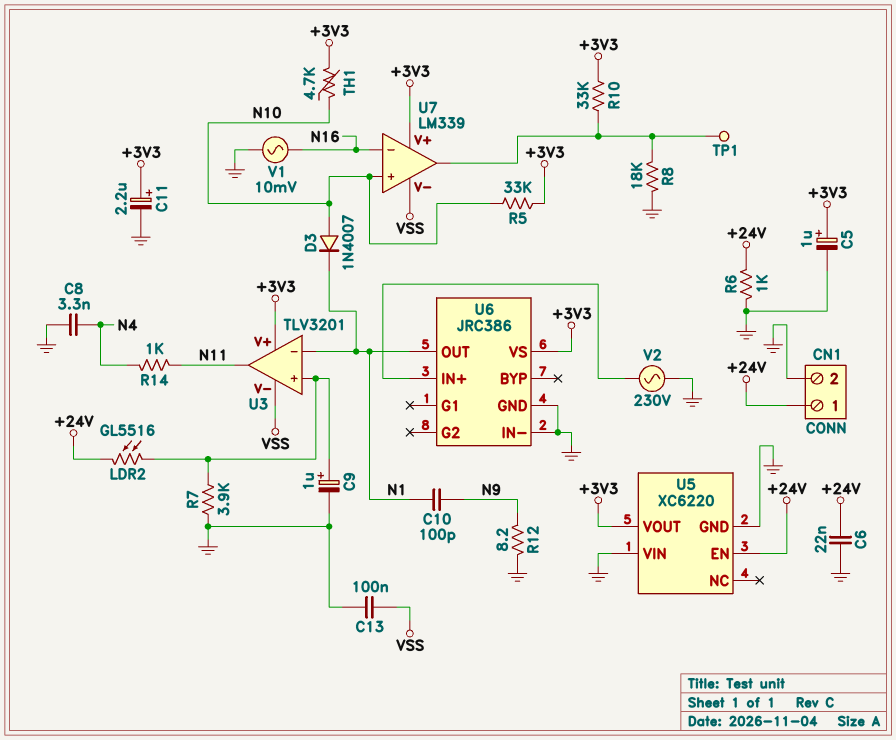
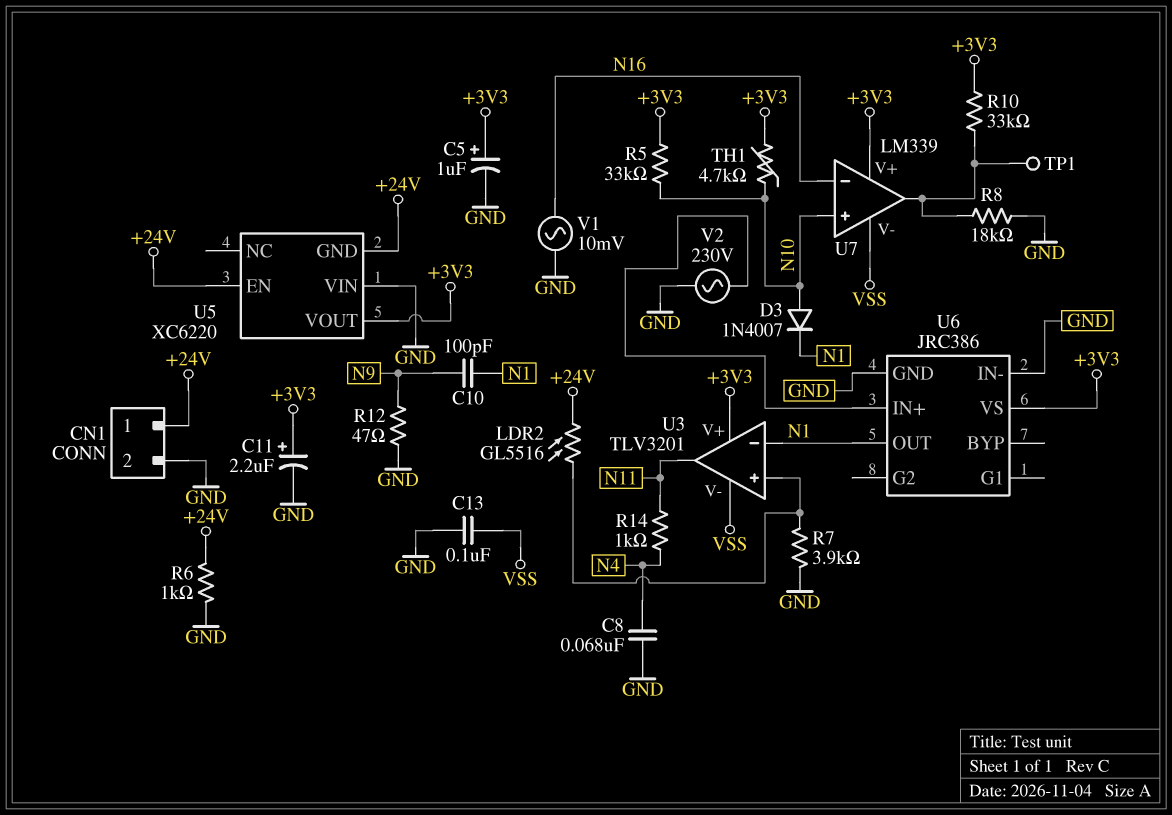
C6: 22nF (+24V, GND) -> none
C8: 3.3nF (GND, N4) -> 68nF (GND, N4)
C9: 1uF (plus U3/in+, minus GND) -> none
R12: 8.2 (GND, N9) -> 47 (GND, N9)
U5 pin GND: GND -> +24V

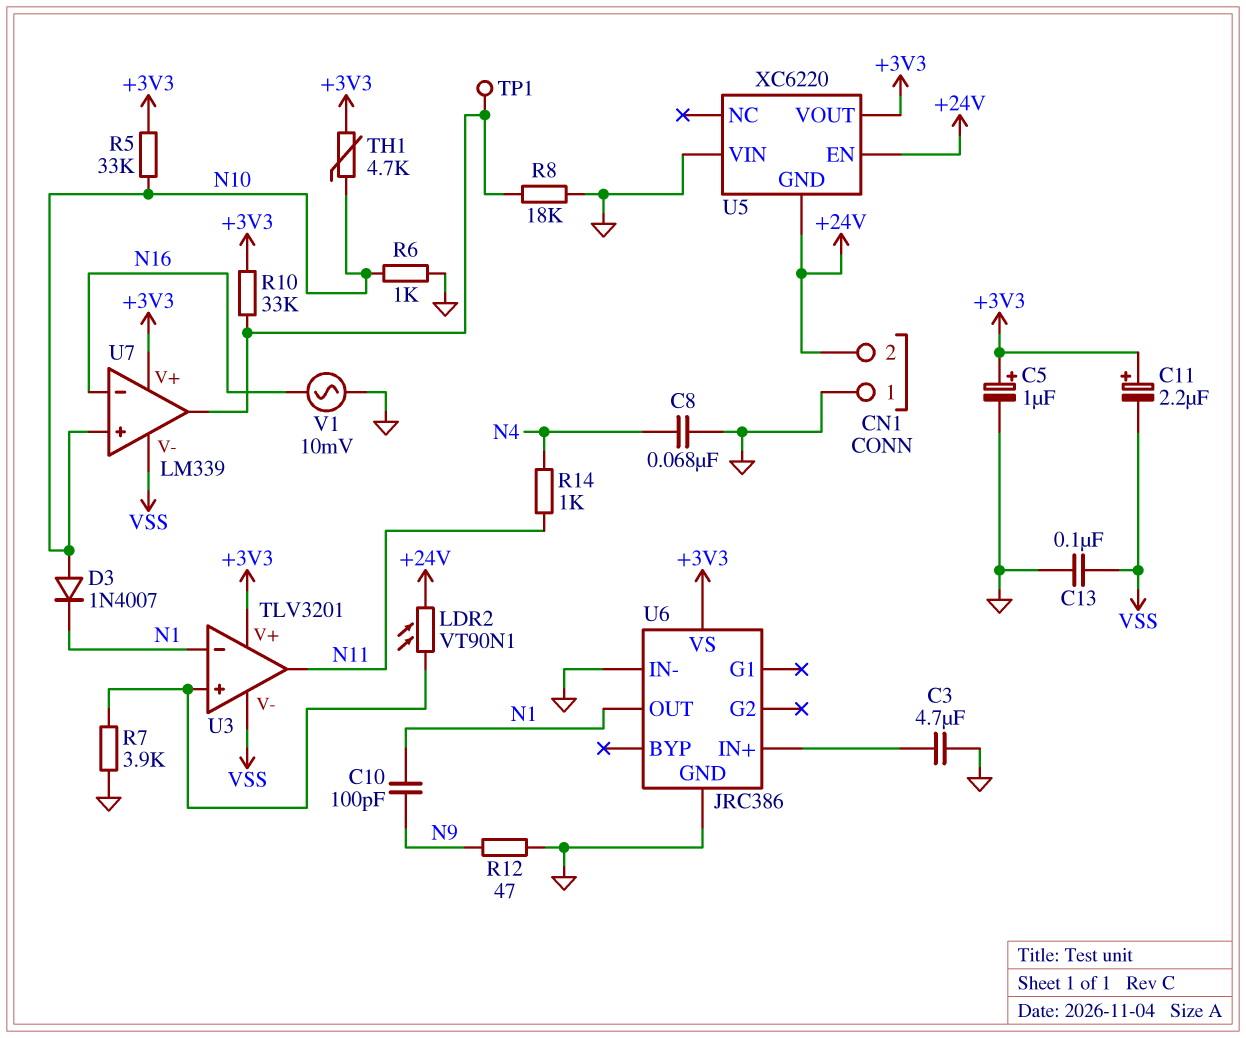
C3: none -> 4.7uF (GND, U6/IN+)
C11: 2.2uF (plus +3V3, minus GND) -> 2.2uF (plus +3V3, minus VSS)
CN1 pin 1: +24V -> GND
CN1 pin 2: GND -> +24V
LDR2: GL5516 (+24V, U3/in+) -> VT90N1 (+24V, U3/in+)
R6: 1k (+24V, GND) -> 1k (GND, N10)
V2: AC 230V (GND, U6/IN+) -> none

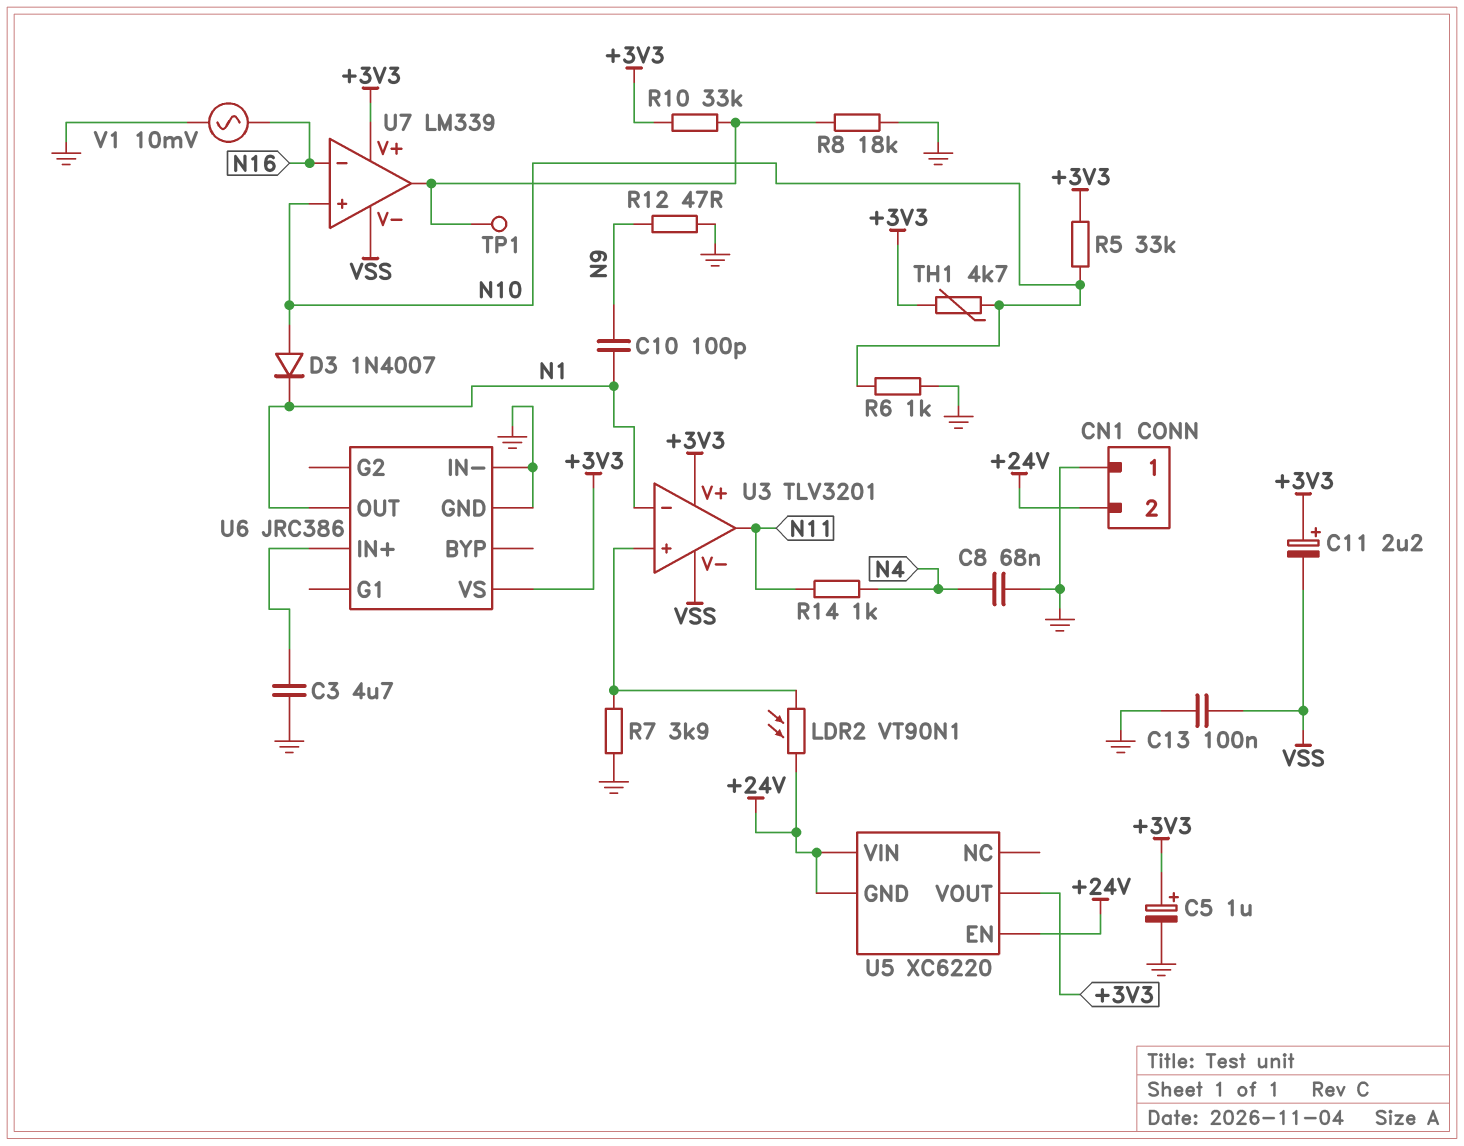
U5 pin VIN: GND -> +24V

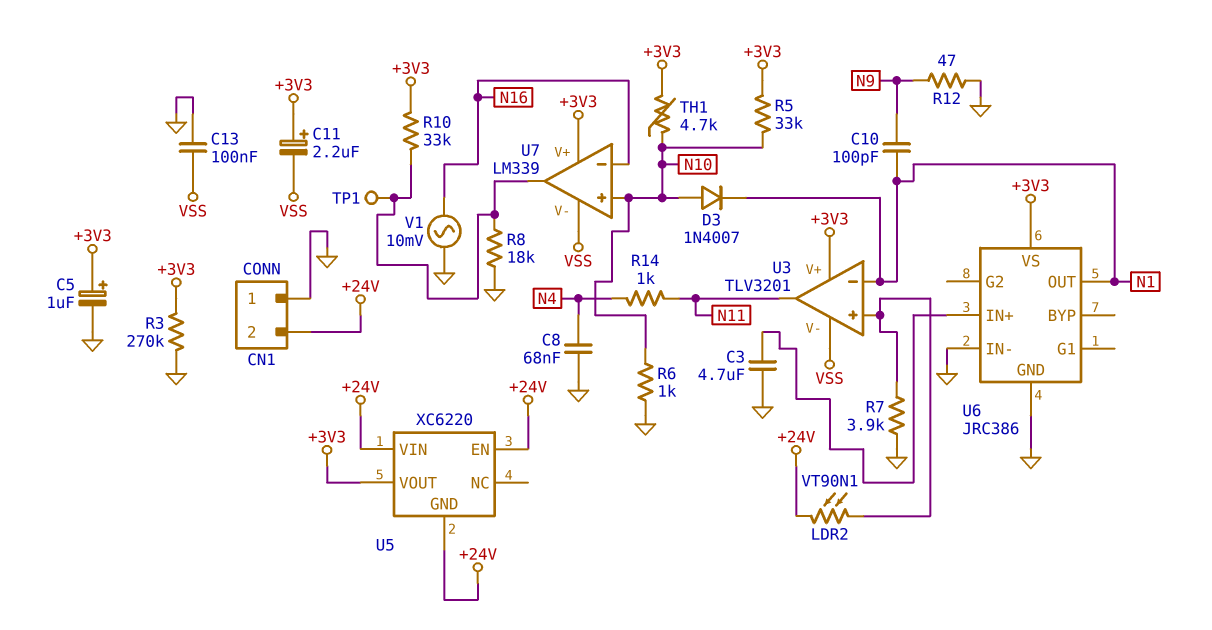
R3: none -> 270k (+3V3, GND)

